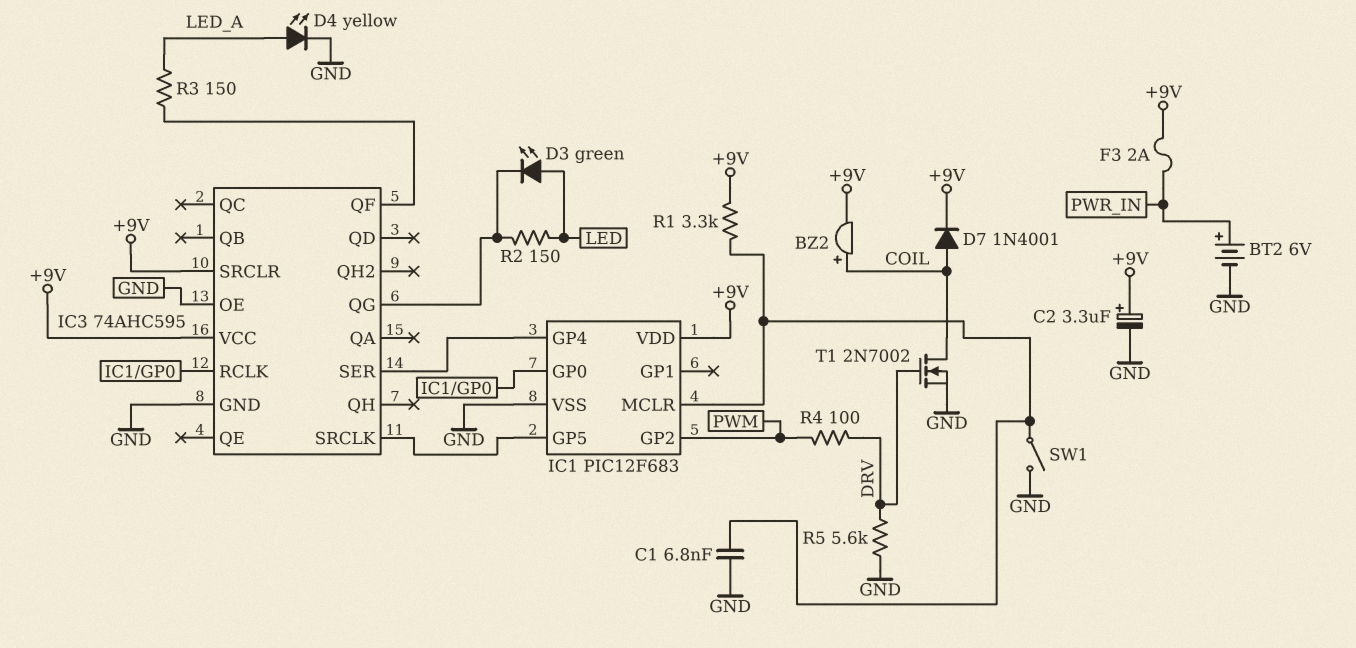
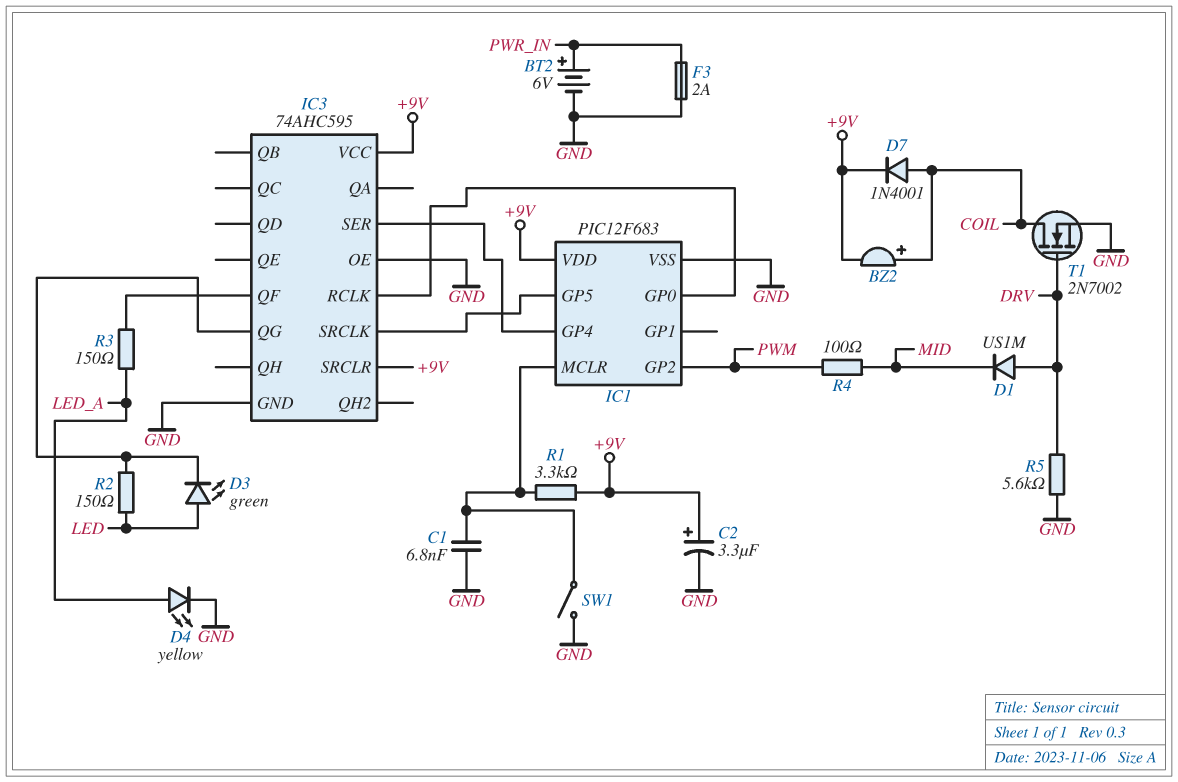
D1: none -> diode US1M (A DRV, K MID)
F3: 2A (+9V, PWR_IN) -> 2A (GND, PWR_IN)
R4: 100 (DRV, PWM) -> 100 (MID, PWM)

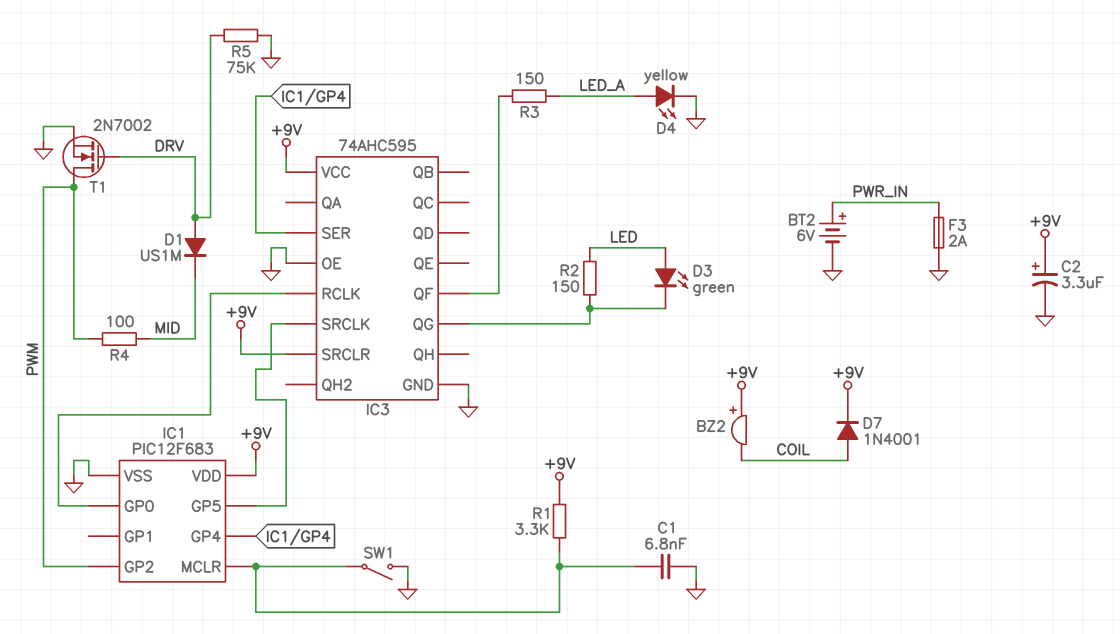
BZ2: buzzer (plus COIL, minus +9V) -> buzzer (plus +9V, minus COIL)
R5: 5.6k (DRV, GND) -> 75k (DRV, GND)
T1: NMOS 2N7002 (G DRV, D COIL, S GND) -> NMOS 2N7002 (G DRV, D PWM, S GND)

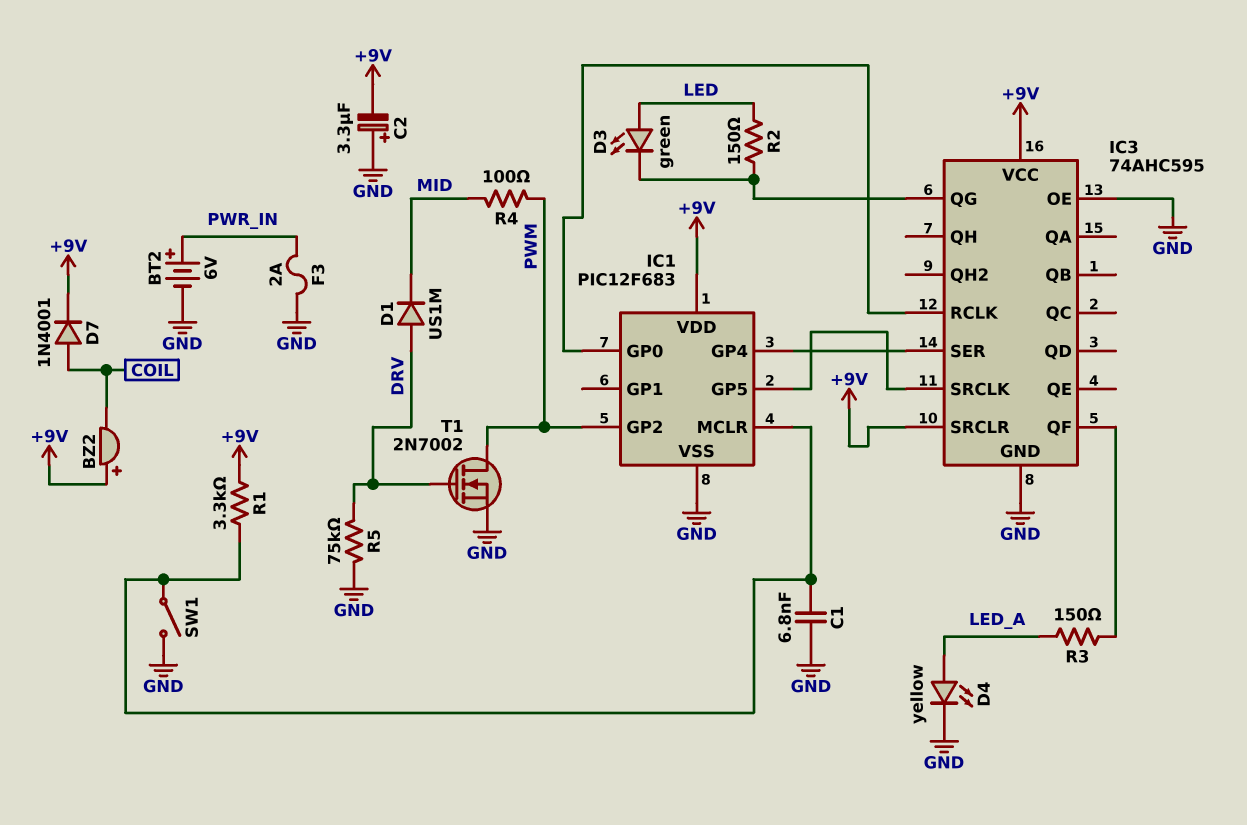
C2: 3.3uF (plus +9V, minus GND) -> 3.3uF (plus GND, minus +9V)

